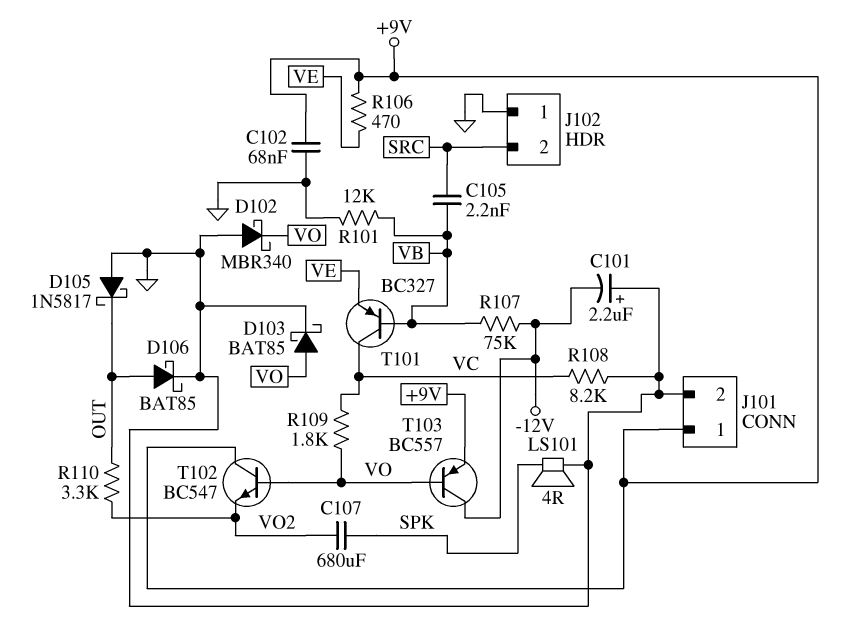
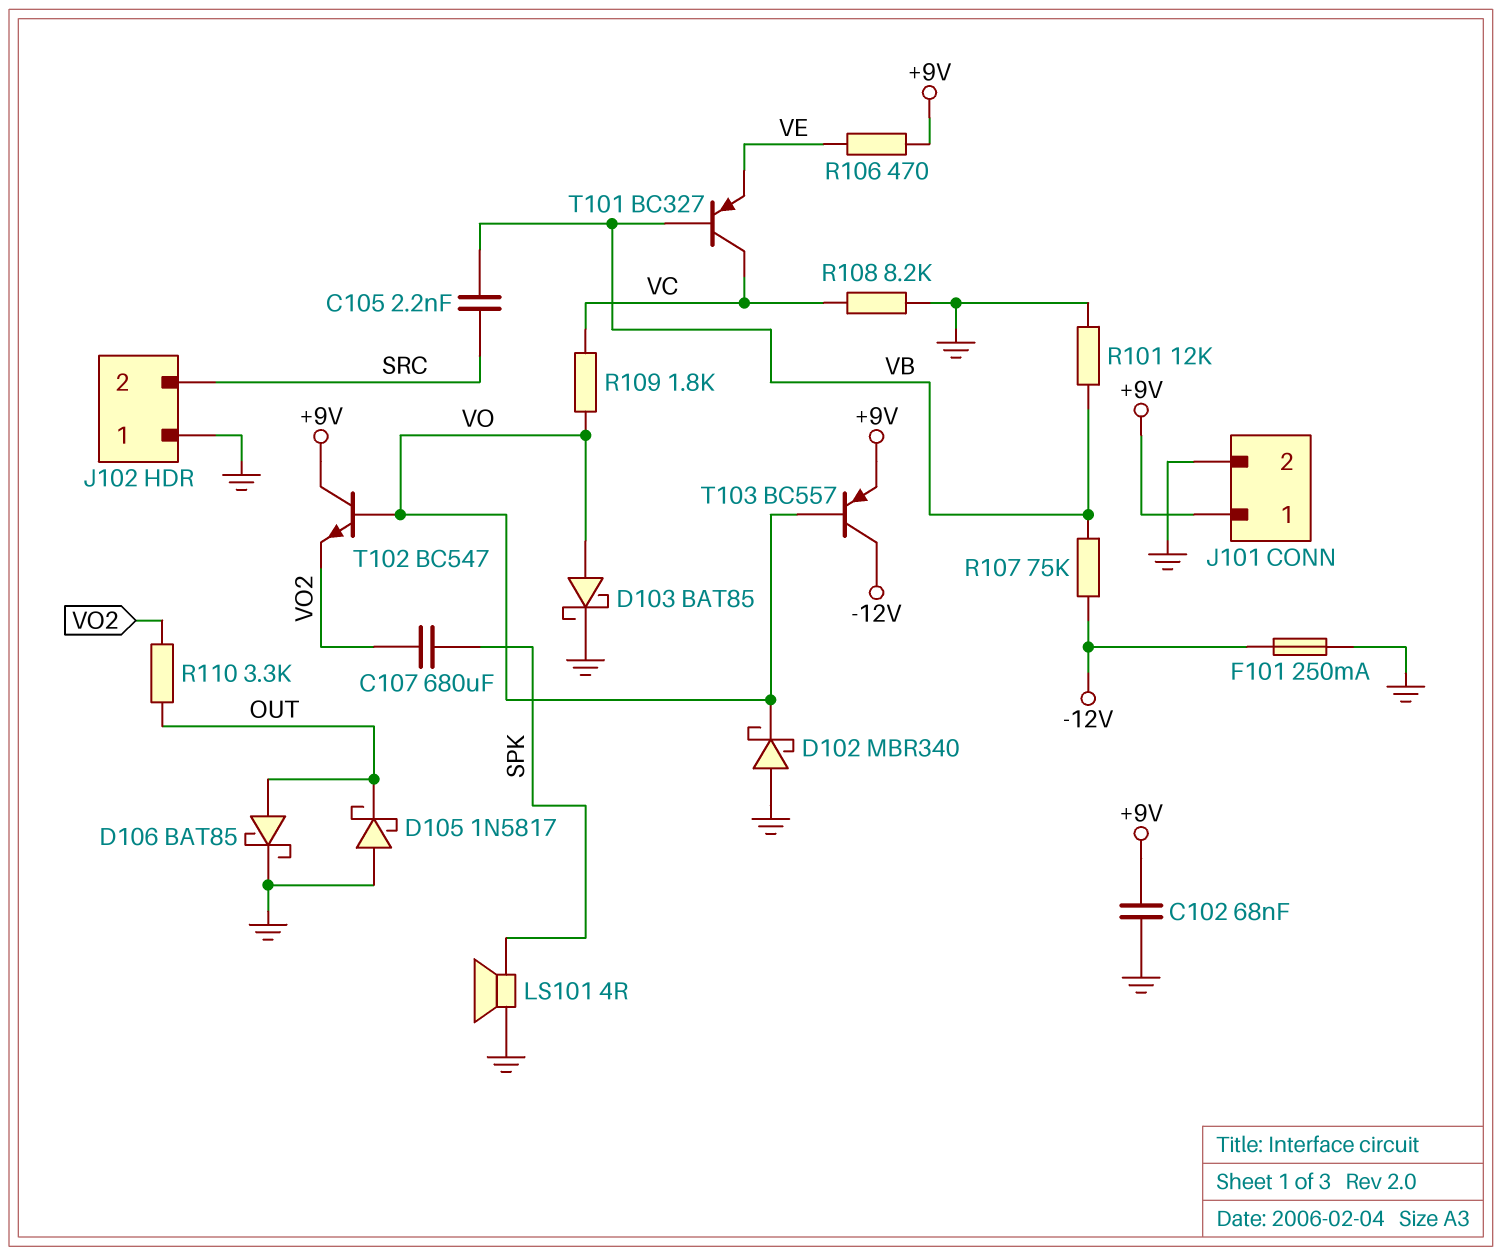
C101: 2.2uF (plus GND, minus -12V) -> none
F101: none -> 250mA (-12V, GND)

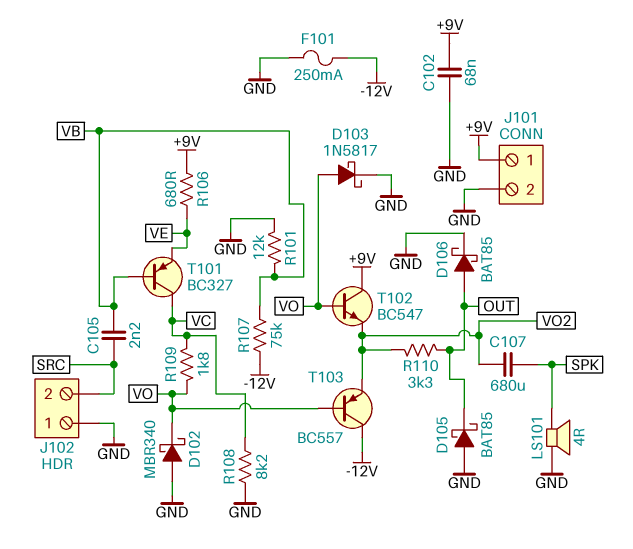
D103: schottky BAT85 (A VO, K GND) -> schottky 1N5817 (A VO, K GND)
D105: schottky 1N5817 (A GND, K OUT) -> schottky BAT85 (A GND, K OUT)
R106: 470 (+9V, VE) -> 680 (+9V, VE)
T103: PNP BC557 (B VO, C -12V, E +9V) -> PNP BC557 (B VO, C -12V, E VO2)

